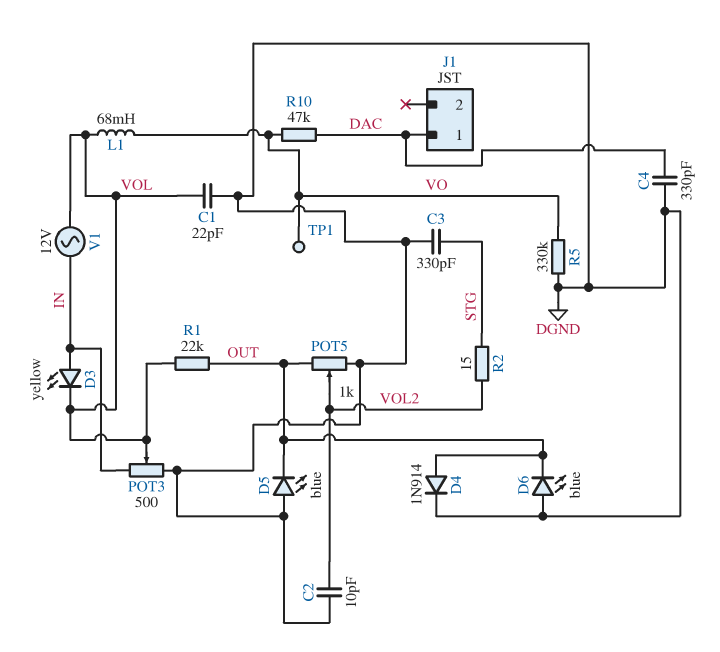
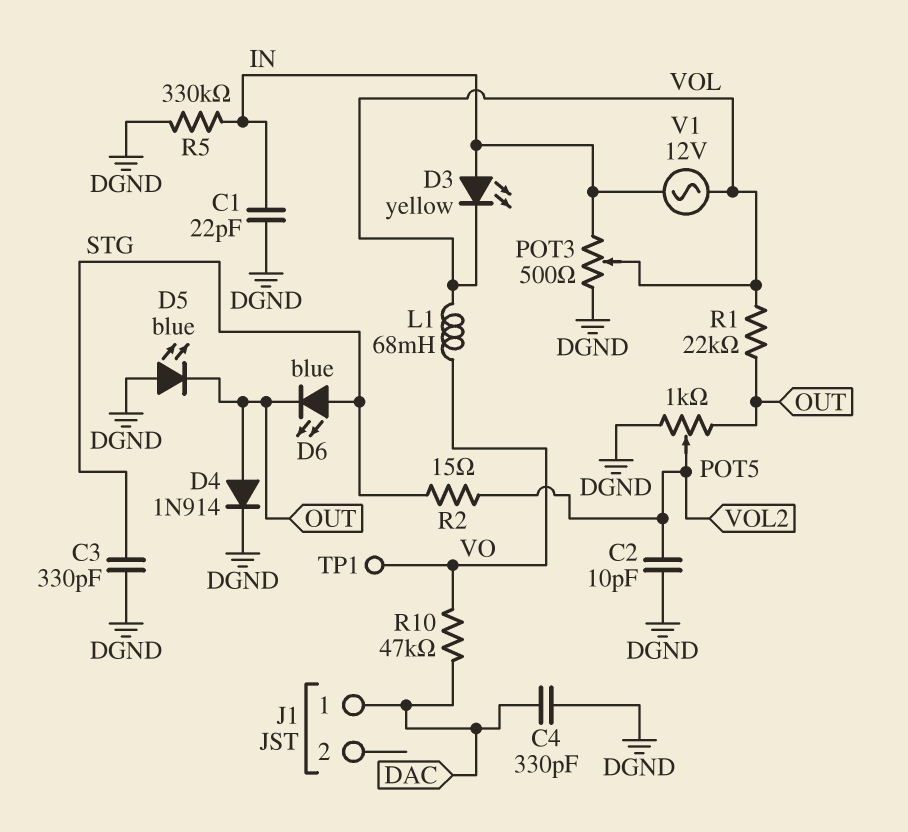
C1: 22pF (DGND, VOL) -> 22pF (DGND, IN)
D6: LED blue (A DGND, K OUT) -> LED blue (A STG, K OUT)
R5: 330k (DGND, VO) -> 330k (DGND, IN)

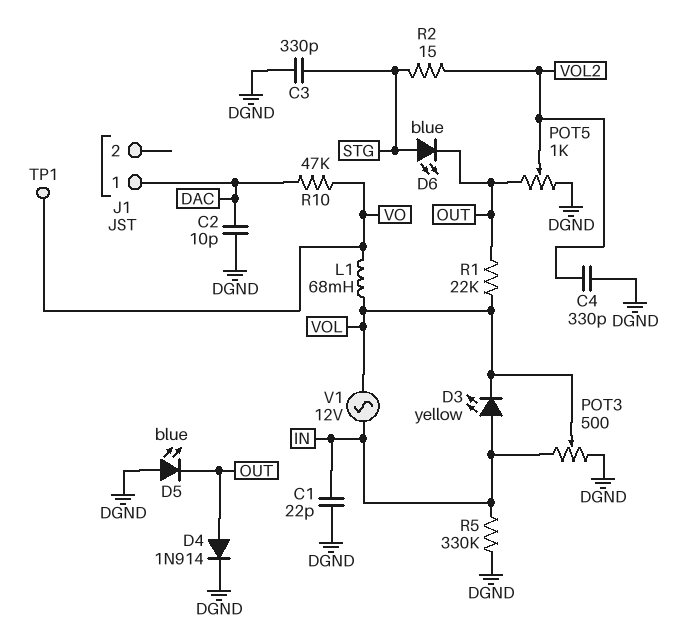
C2: 10pF (DGND, VOL2) -> 10pF (DAC, DGND)
C4: 330pF (DAC, DGND) -> 330pF (DGND, VOL2)

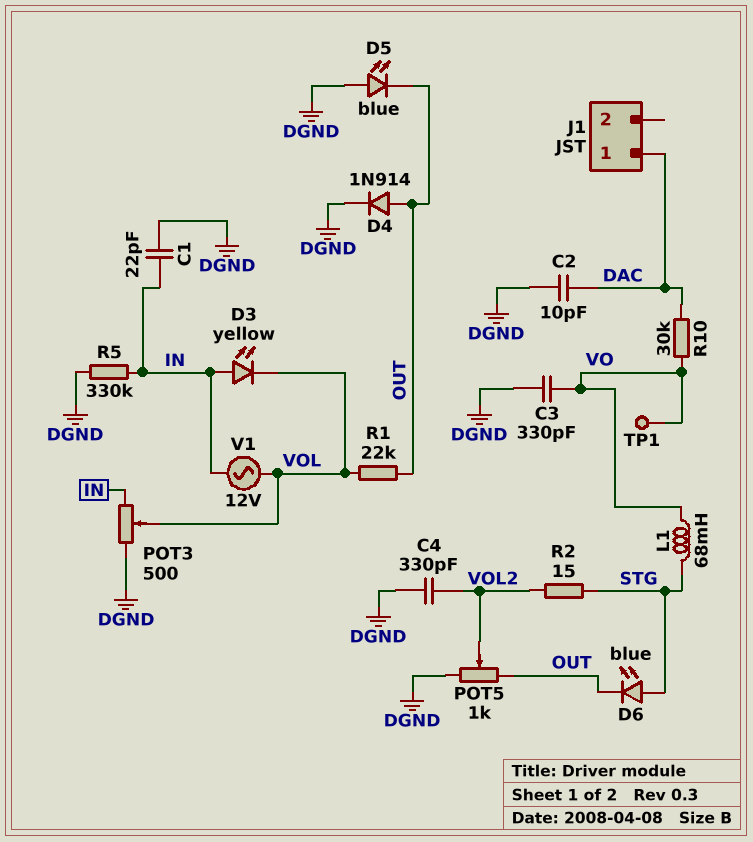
C3: 330pF (DGND, STG) -> 330pF (DGND, VO)
L1: 68mH (VO, VOL) -> 68mH (STG, VO)
R10: 47k (DAC, VO) -> 30k (DAC, VO)

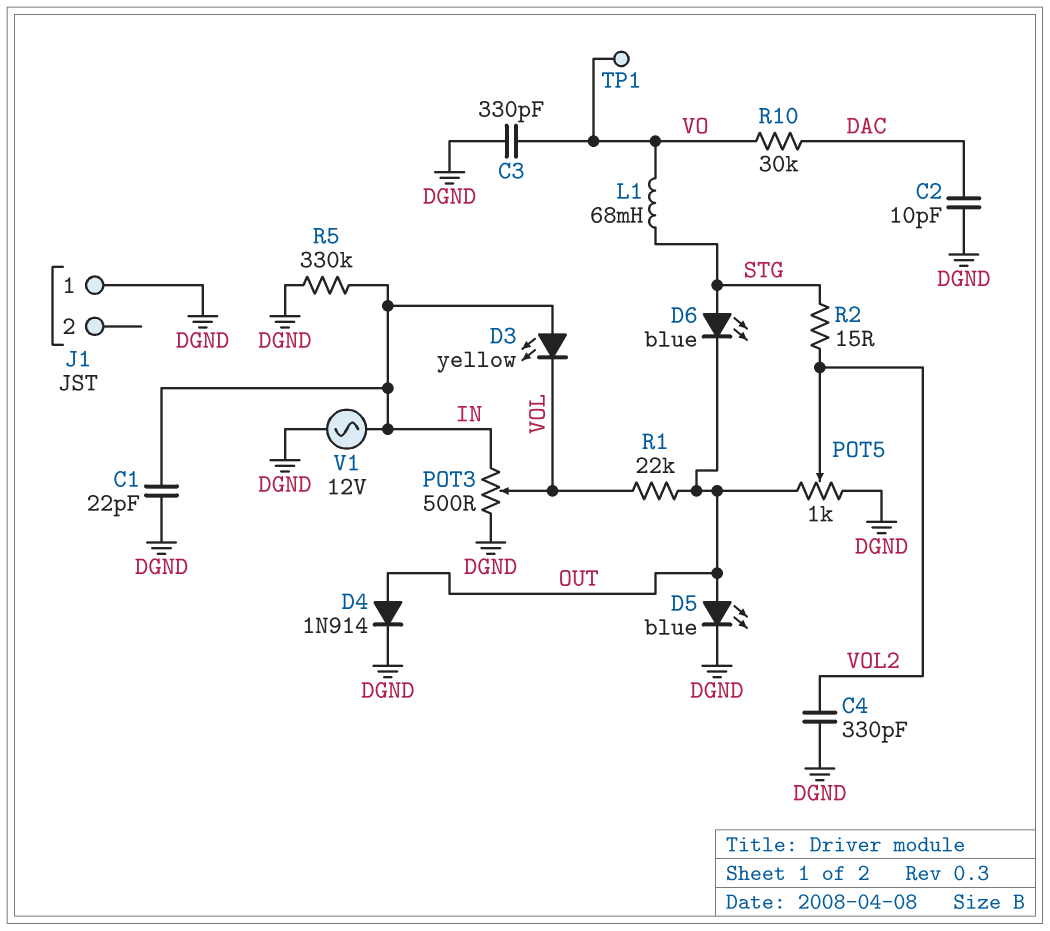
D5: LED blue (A DGND, K OUT) -> LED blue (A OUT, K DGND)
J1 pin 1: DAC -> DGND
V1: AC 12V (IN, VOL) -> AC 12V (DGND, IN)

